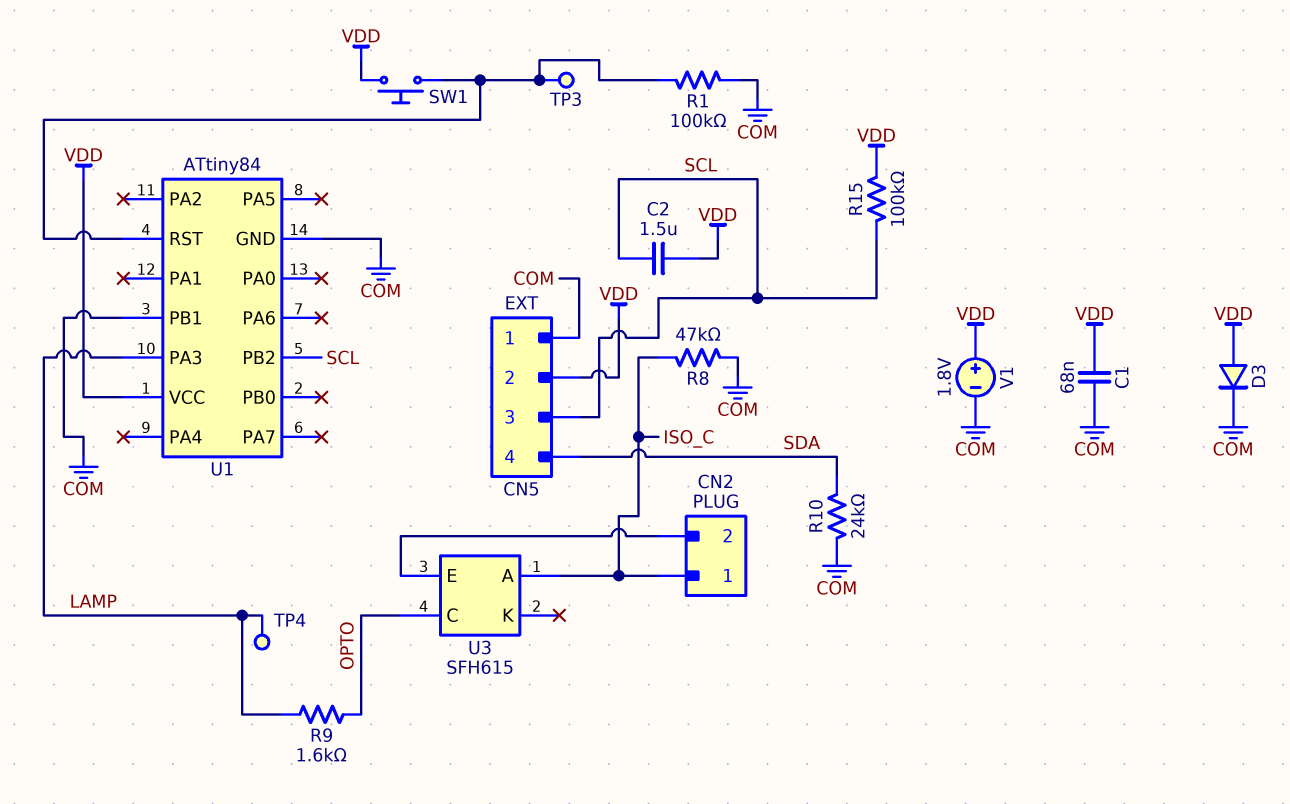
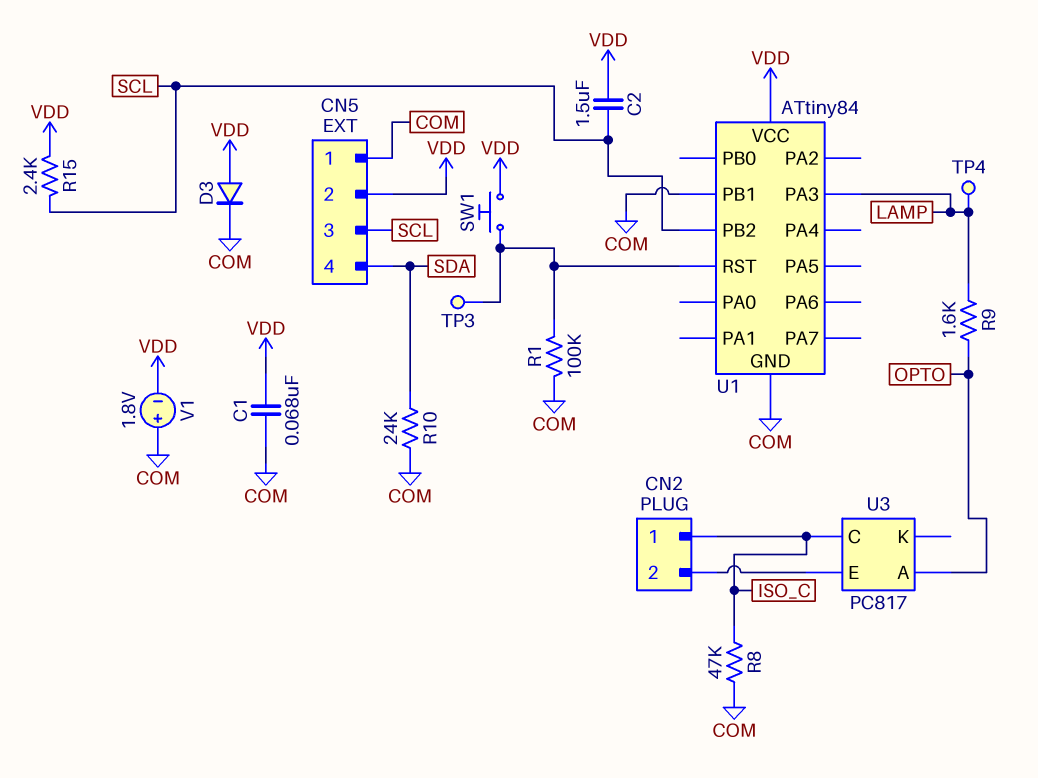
R15: 100k (SCL, VDD) -> 2.4k (SCL, VDD)
U3: SFH615 -> PC817
U3 pin A: ISO_C -> OPTO
U3 pin C: OPTO -> ISO_C
V1: 1.8V (plus VDD, minus COM) -> 1.8V (plus COM, minus VDD)

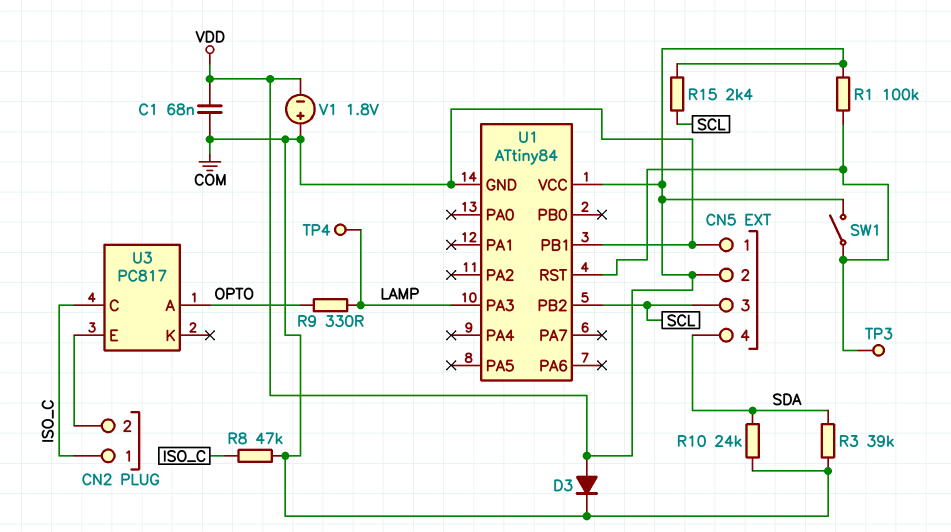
C2: 1.5uF (SCL, VDD) -> none
R1: 100k (COM, U1/RST) -> 100k (U1/RST, VDD)
R3: none -> 39k (COM, SDA)
R9: 1.6k (LAMP, OPTO) -> 330 (LAMP, OPTO)
SW1: button (U1/RST, VDD) -> switch (U1/RST, VDD)

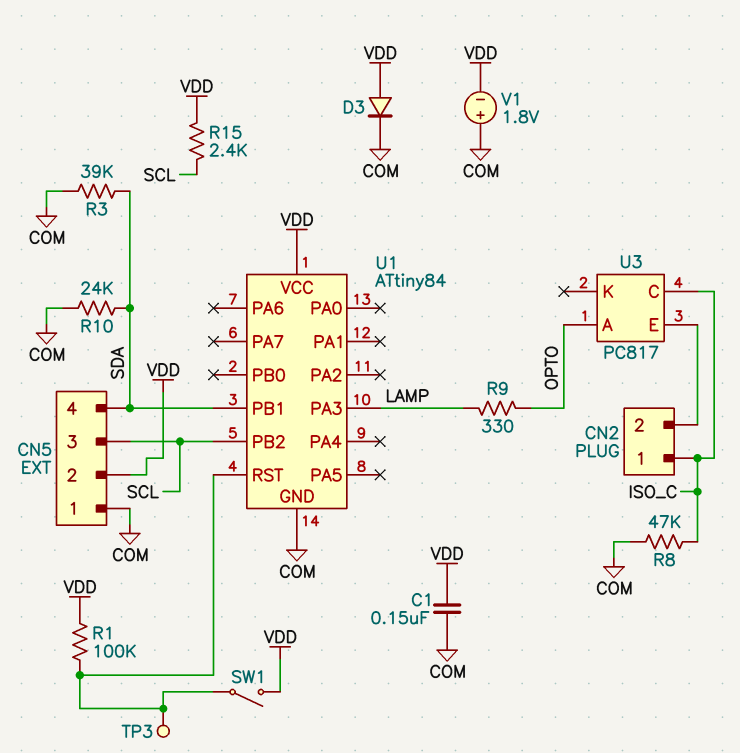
C1: 68nF (COM, VDD) -> 150nF (COM, VDD)
TP4: test point (LAMP) -> none
U1 pin PB1: COM -> SDA

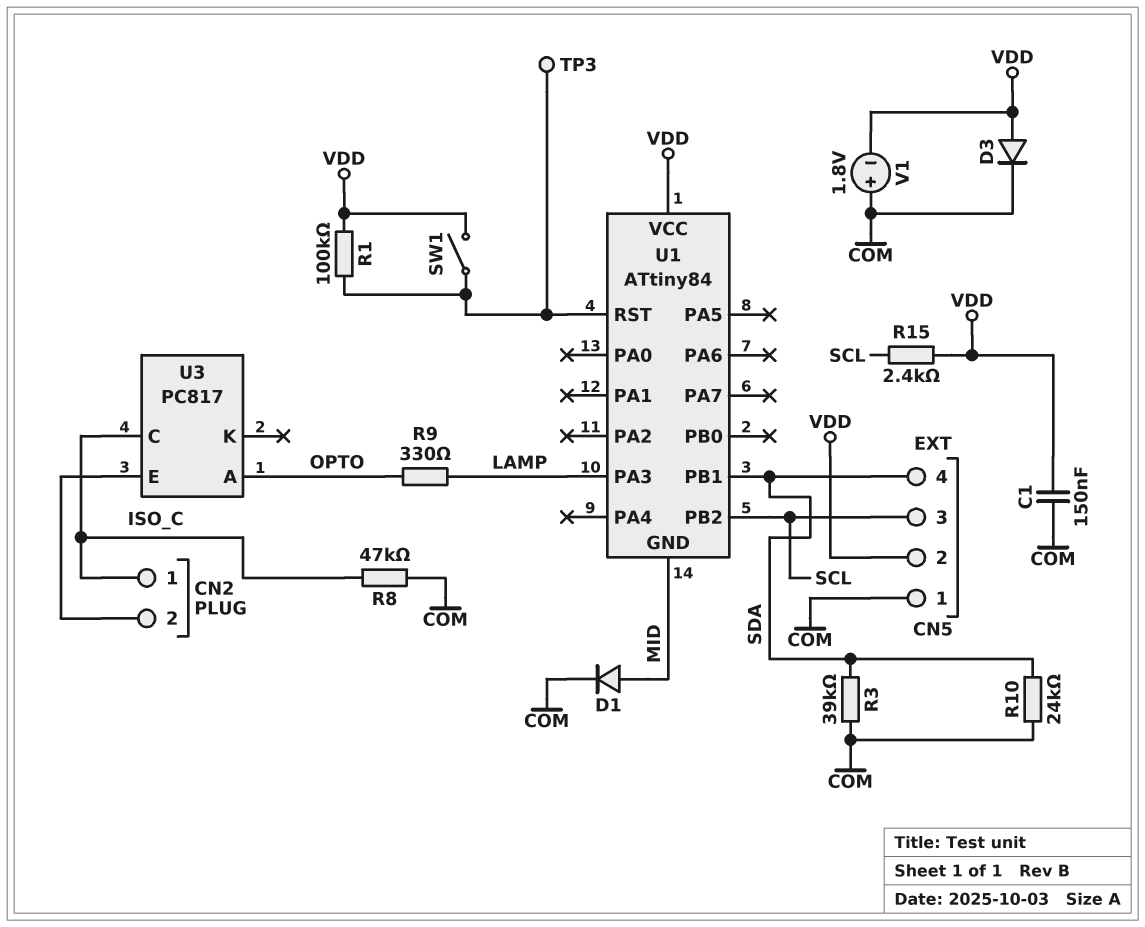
D1: none -> diode (A MID, K COM)
U1 pin GND: COM -> MID

